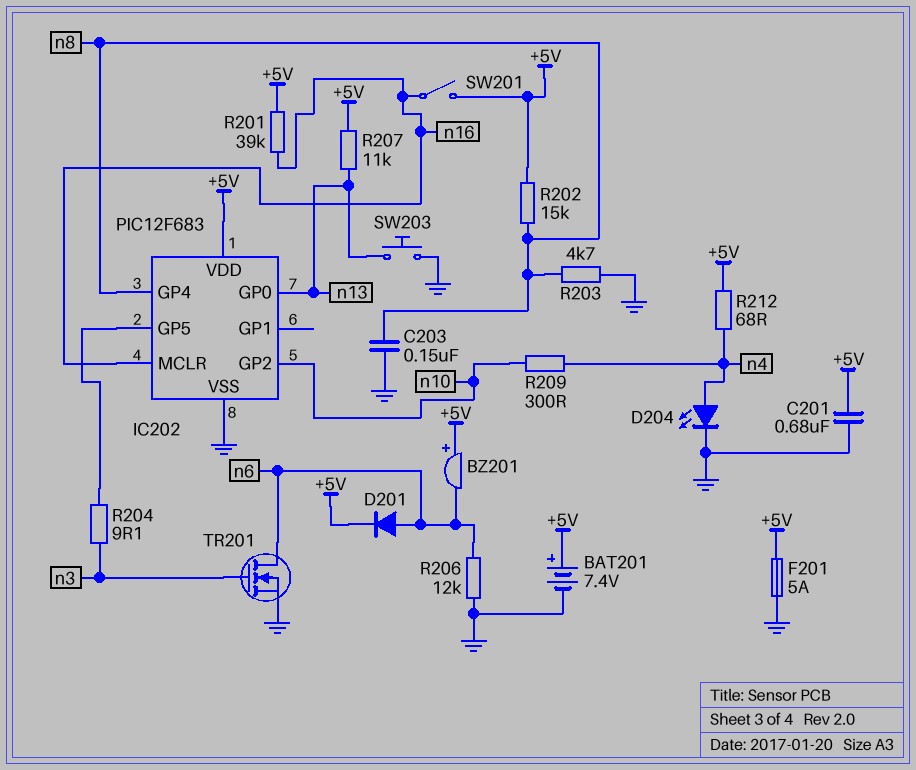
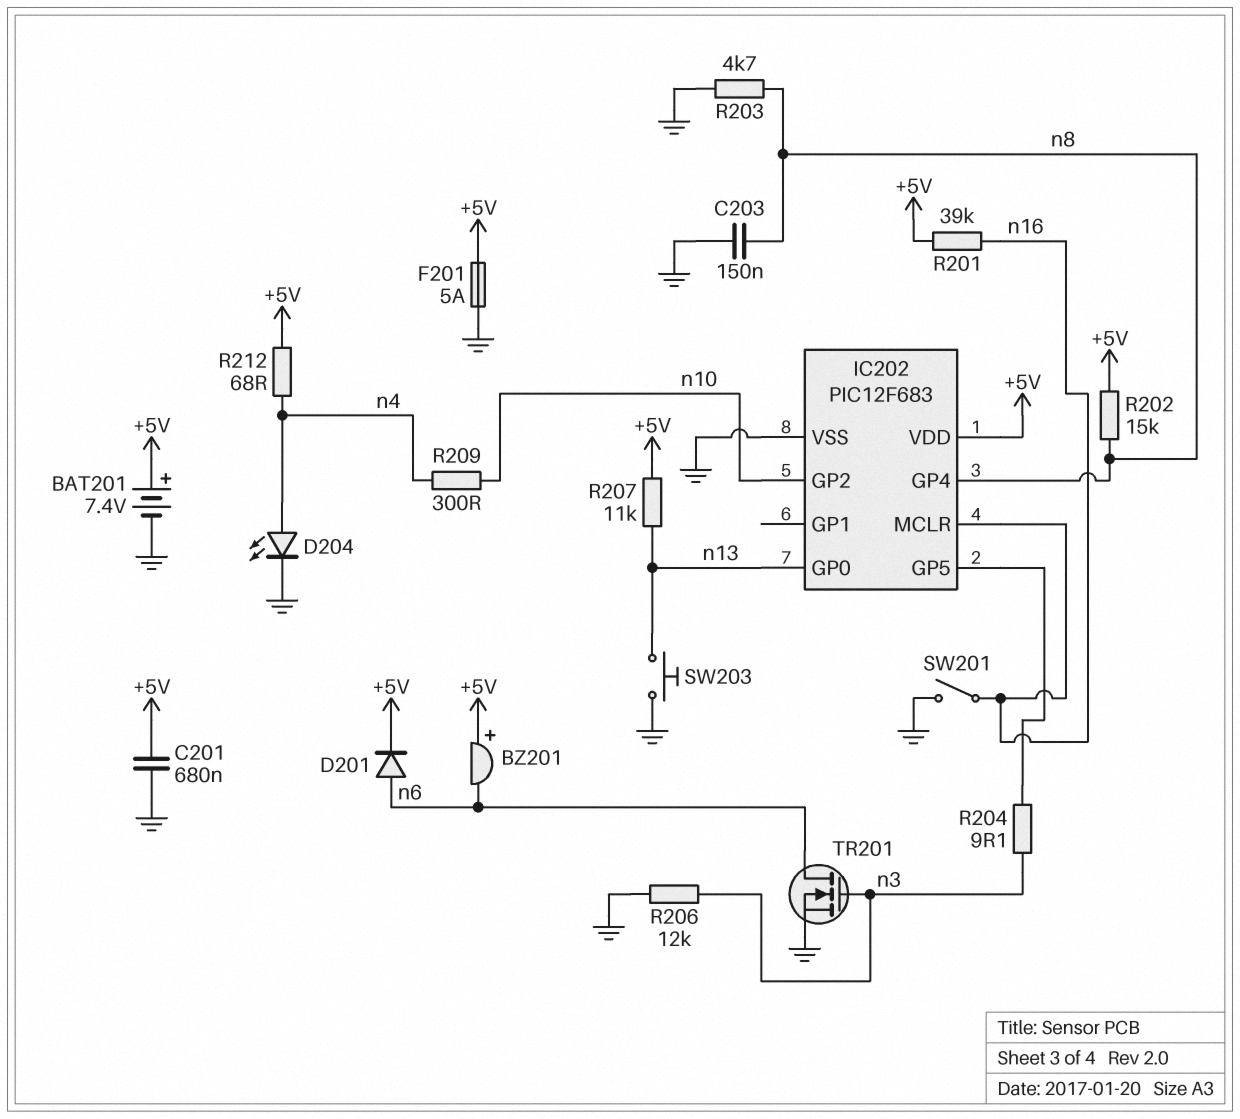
R206: 12k (GND, n6) -> 12k (GND, n3)
SW201: switch (+5V, n16) -> switch (GND, n16)

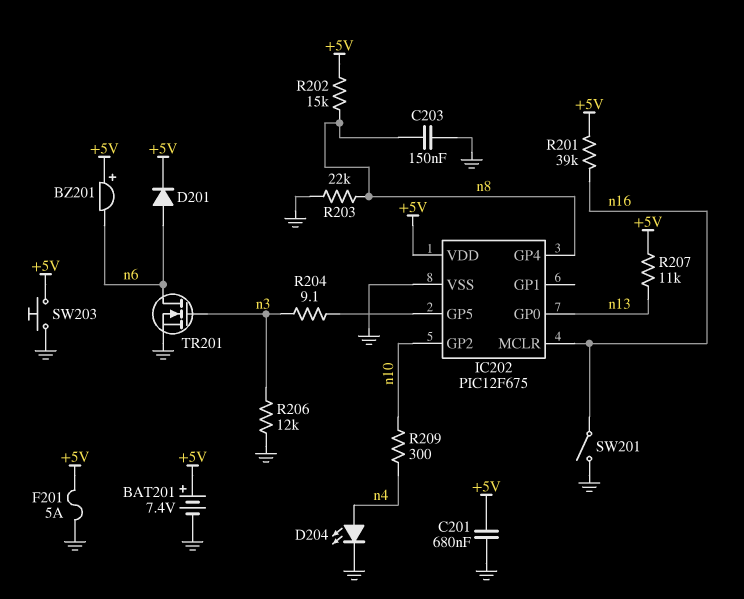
IC202: PIC12F683 -> PIC12F675
R203: 4.7k (GND, n8) -> 22k (GND, n8)
R212: 68 (+5V, n4) -> none
SW203: button (GND, n13) -> button (+5V, GND)

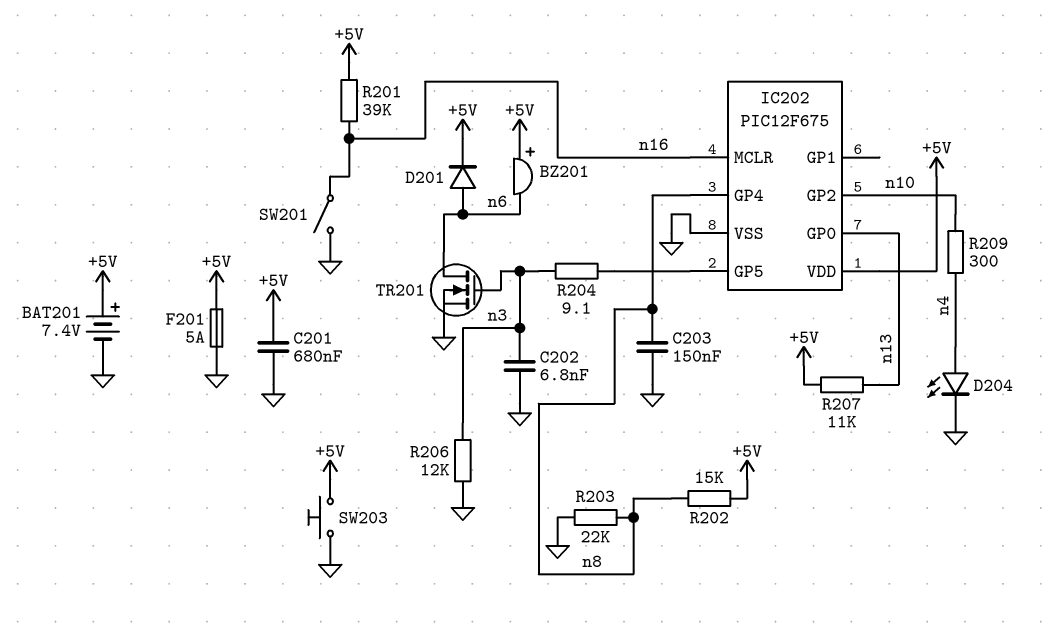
C202: none -> 6.8nF (GND, n3)

